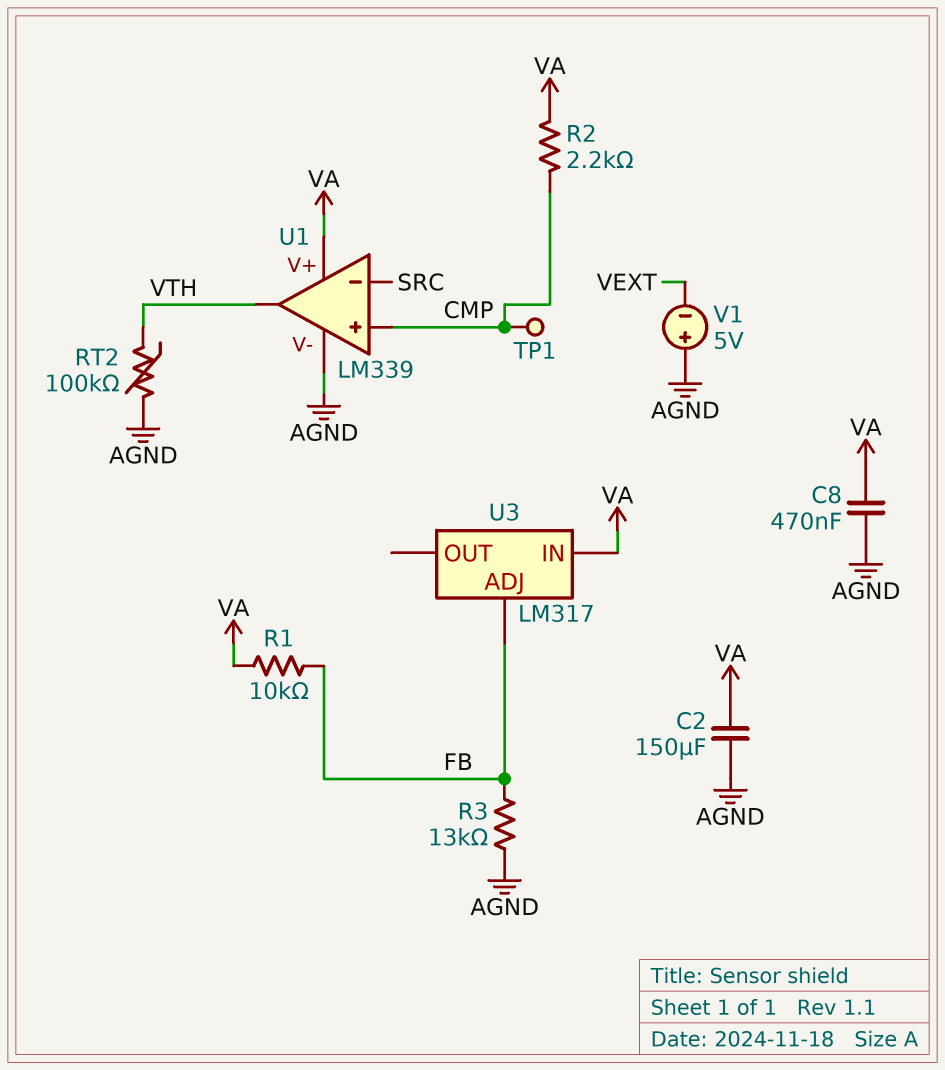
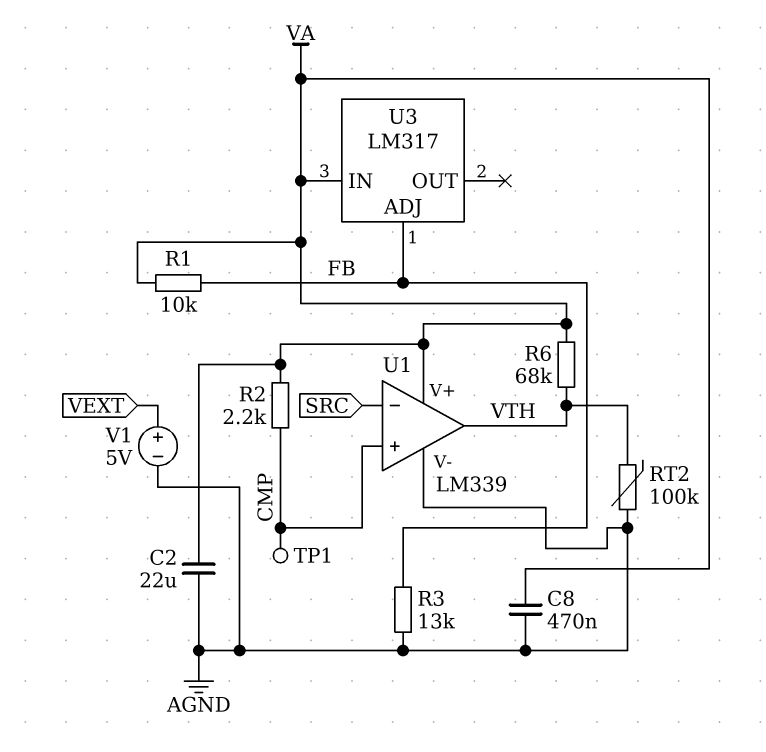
C2: 150uF (AGND, VA) -> 22uF (AGND, VA)
R6: none -> 68k (VA, VTH)
V1: 5V (plus AGND, minus VEXT) -> 5V (plus VEXT, minus AGND)

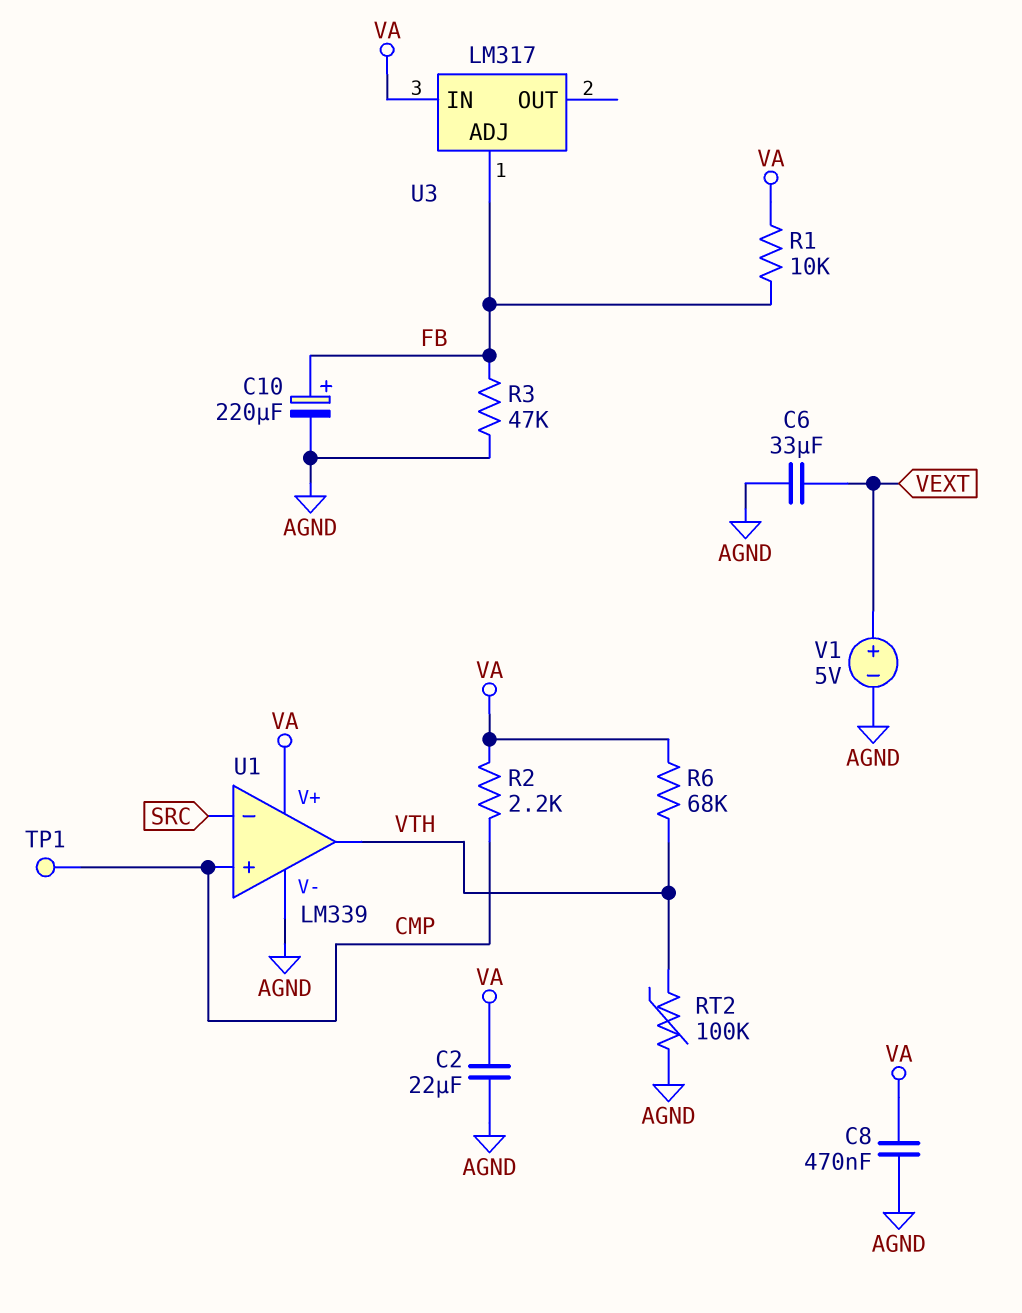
C6: none -> 33uF (AGND, VEXT)
C10: none -> 220uF (plus FB, minus AGND)
R3: 13k (AGND, FB) -> 47k (AGND, FB)

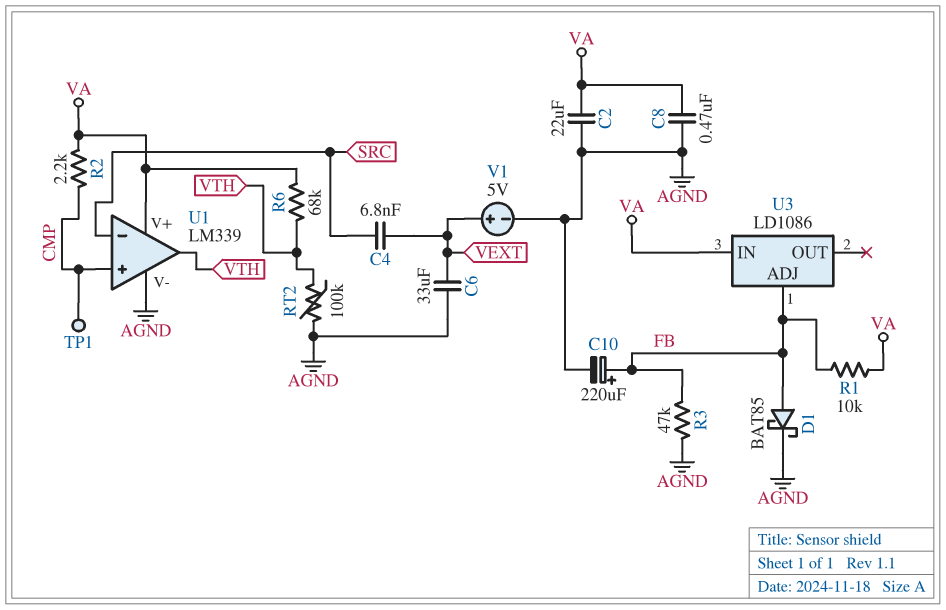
C4: none -> 6.8nF (SRC, VEXT)
D1: none -> schottky BAT85 (A FB, K AGND)
U3: LM317 -> LD1086

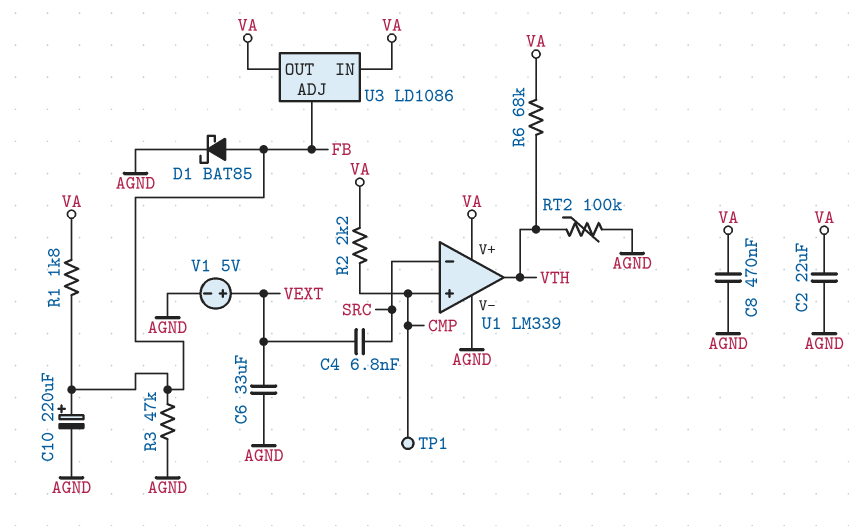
R1: 10k (FB, VA) -> 1.8k (FB, VA)
U3 pin OUT: none -> VA

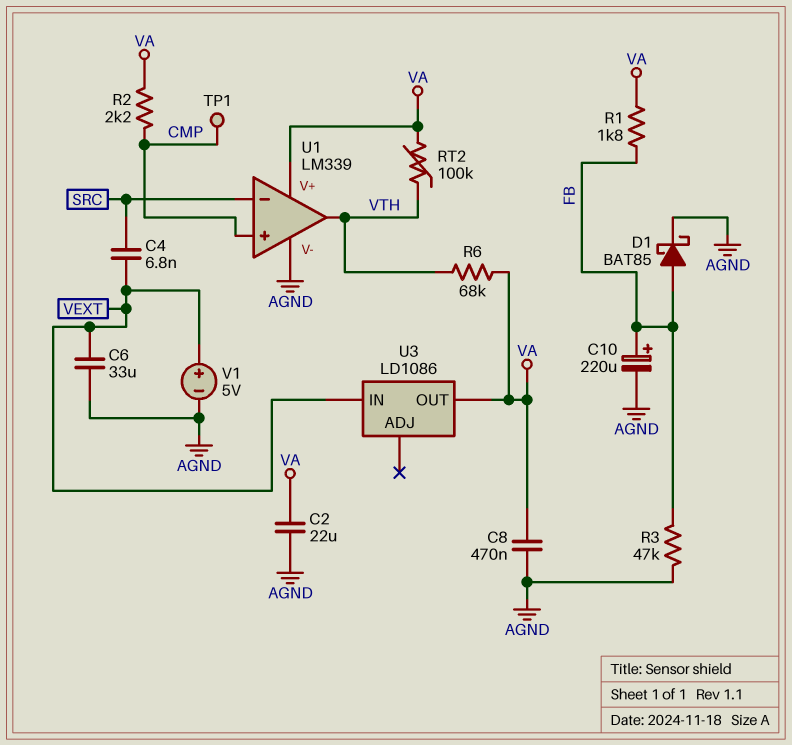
RT2: 100k (AGND, VTH) -> 100k (VA, VTH)
U3 pin ADJ: FB -> none
U3 pin IN: VA -> VEXT

